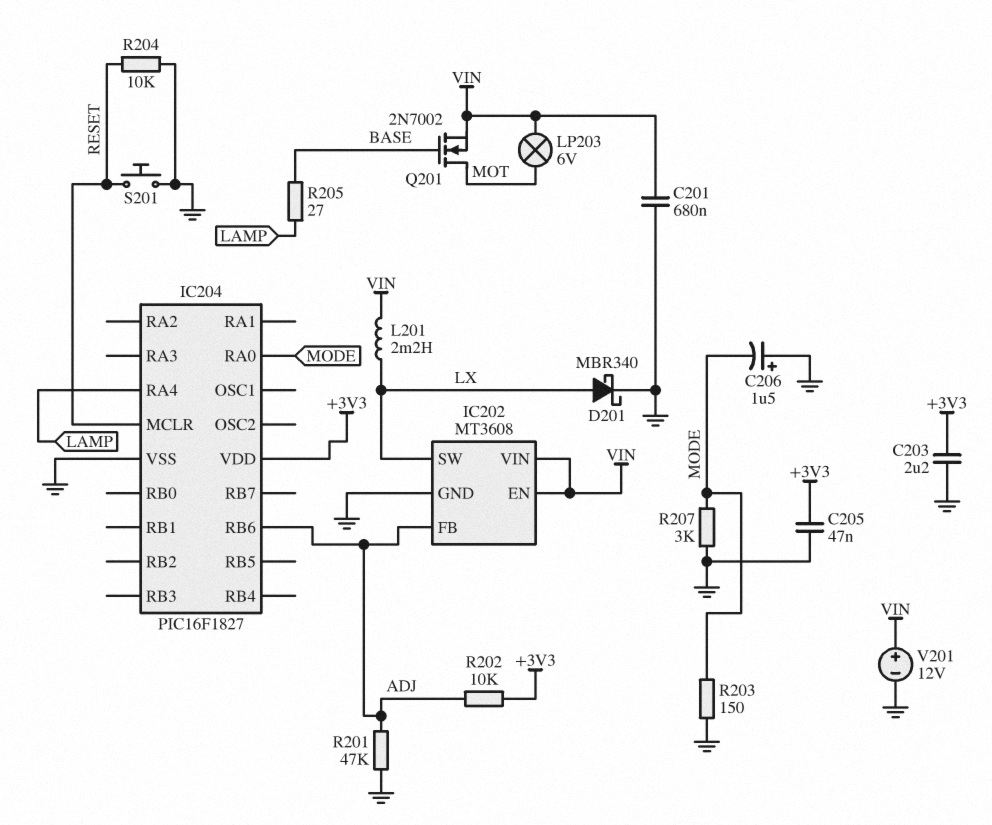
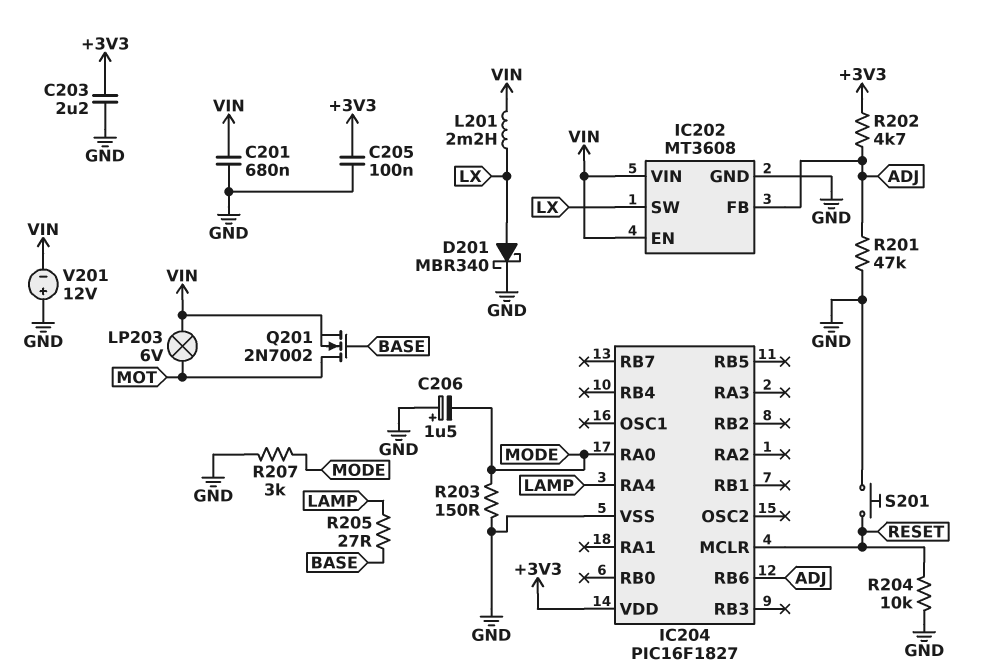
C205: 47nF (+3V3, GND) -> 100nF (+3V3, GND)
R202: 10k (+3V3, ADJ) -> 4.7k (+3V3, ADJ)
V201: 12V (plus VIN, minus GND) -> 12V (plus GND, minus VIN)

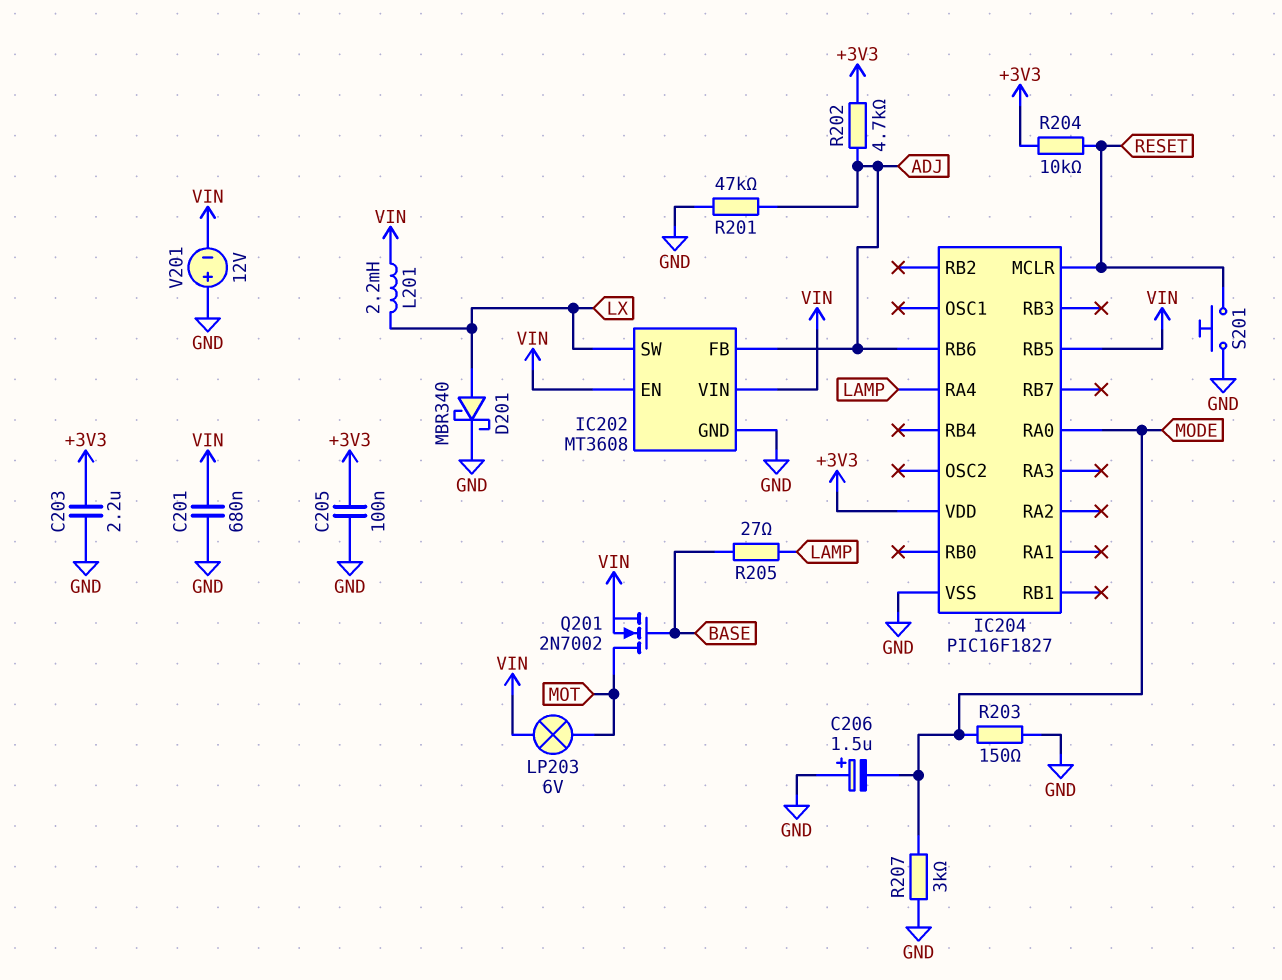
IC204 pin RB5: none -> VIN
R204: 10k (GND, RESET) -> 10k (+3V3, RESET)

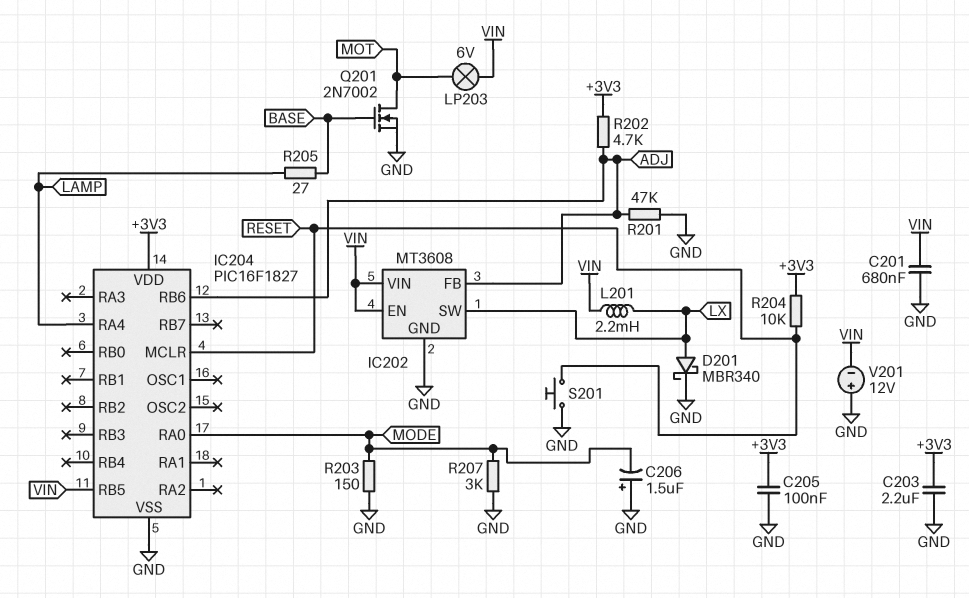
Q201: NMOS 2N7002 (G BASE, D MOT, S VIN) -> NMOS 2N7002 (G BASE, D MOT, S GND)

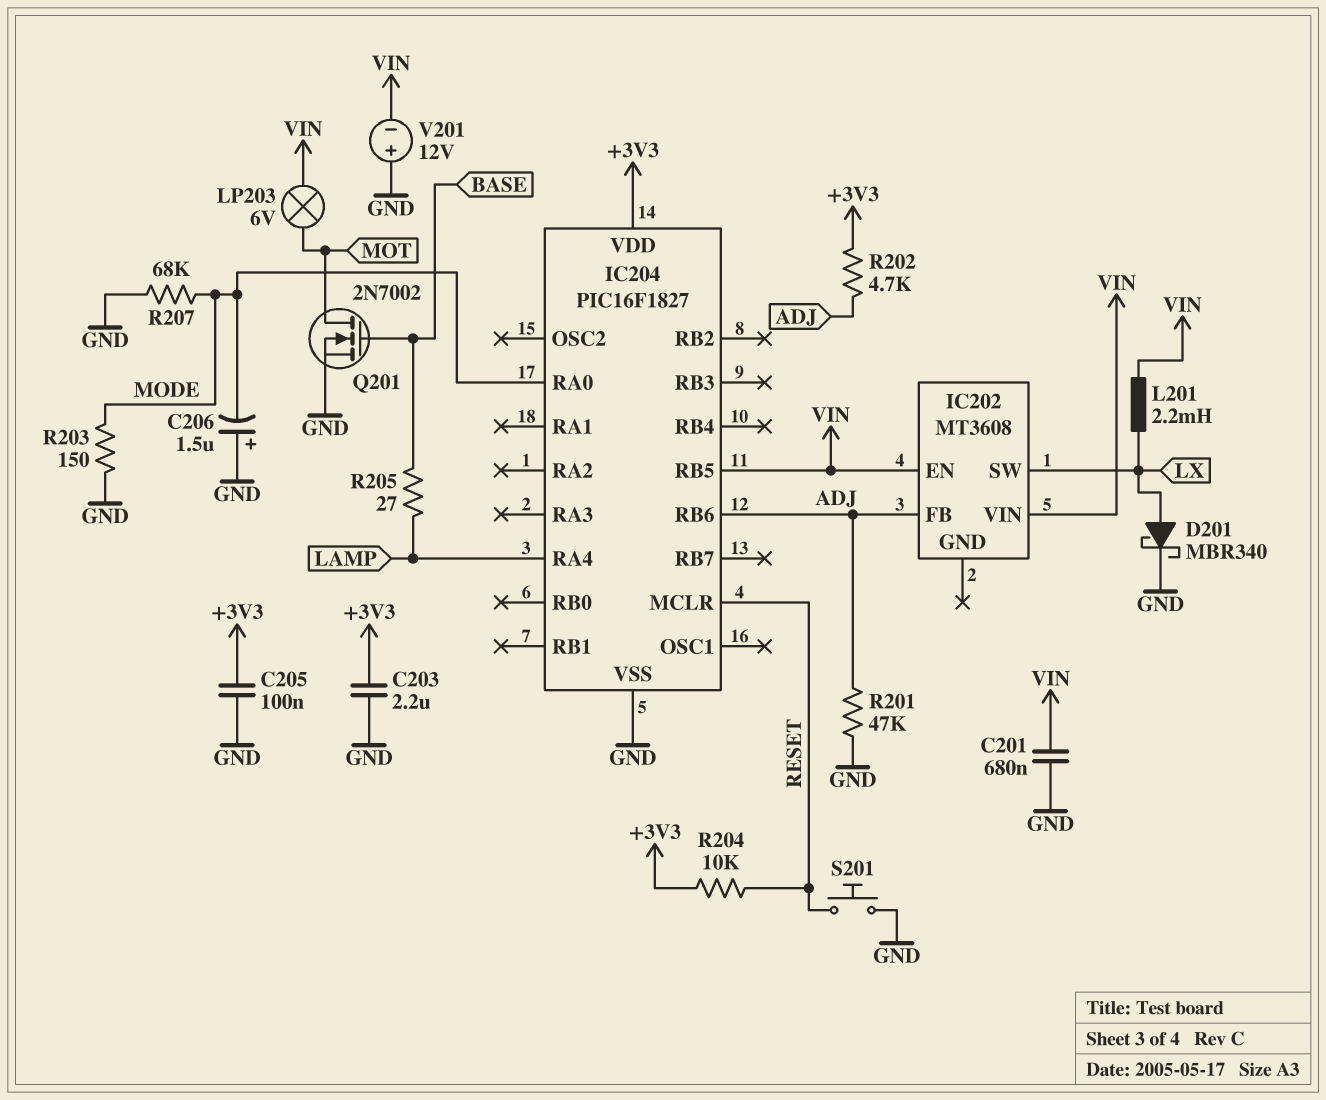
IC202 pin GND: GND -> none
R207: 3k (GND, MODE) -> 68k (GND, MODE)

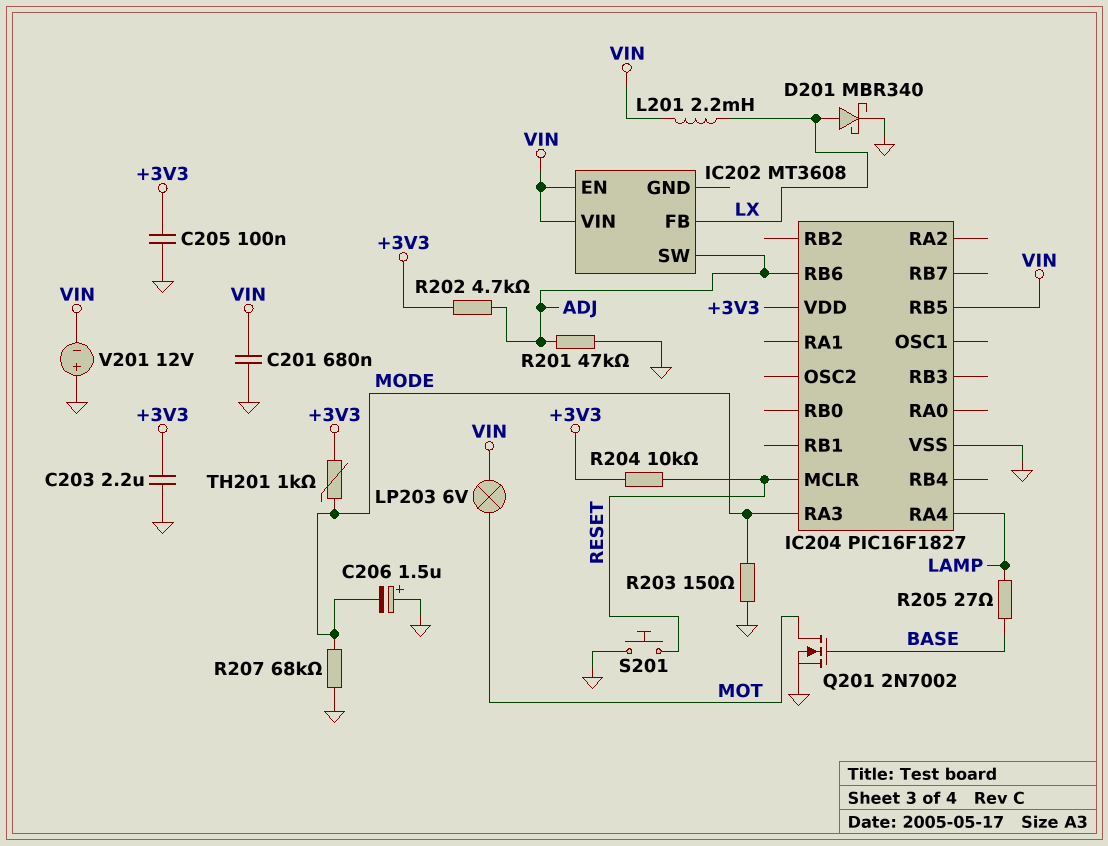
IC202 pin FB: ADJ -> LX
IC202 pin SW: LX -> ADJ
IC204 pin RA0: MODE -> none
IC204 pin RA3: none -> MODE
TH201: none -> 1k (+3V3, MODE)

